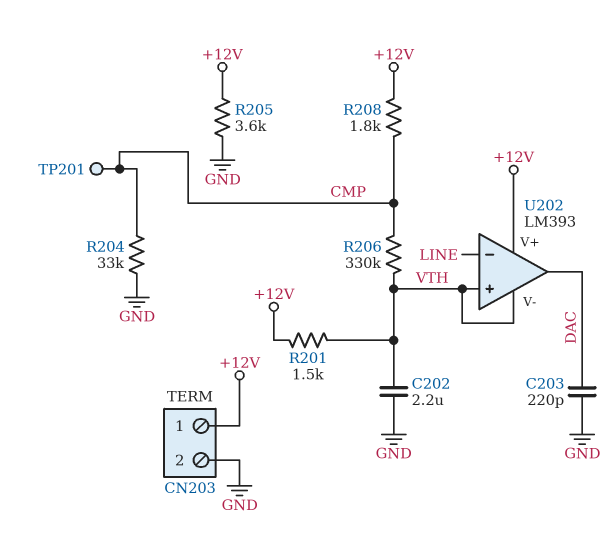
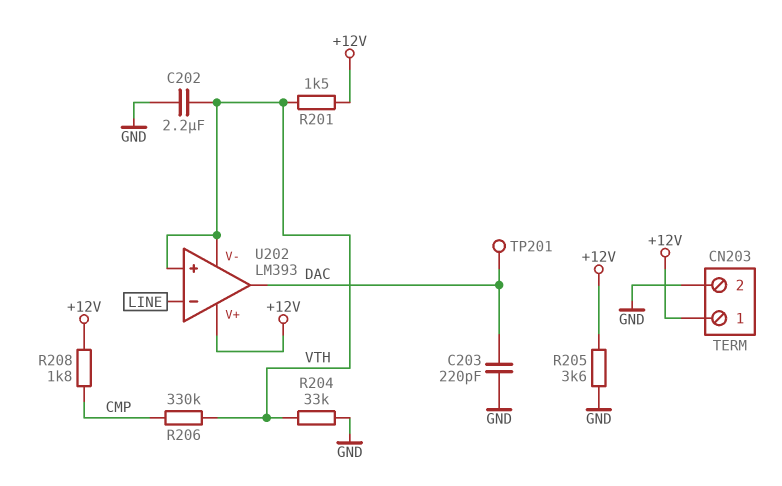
R204: 33k (CMP, GND) -> 33k (GND, VTH)
TP201: test point (CMP) -> test point (DAC)

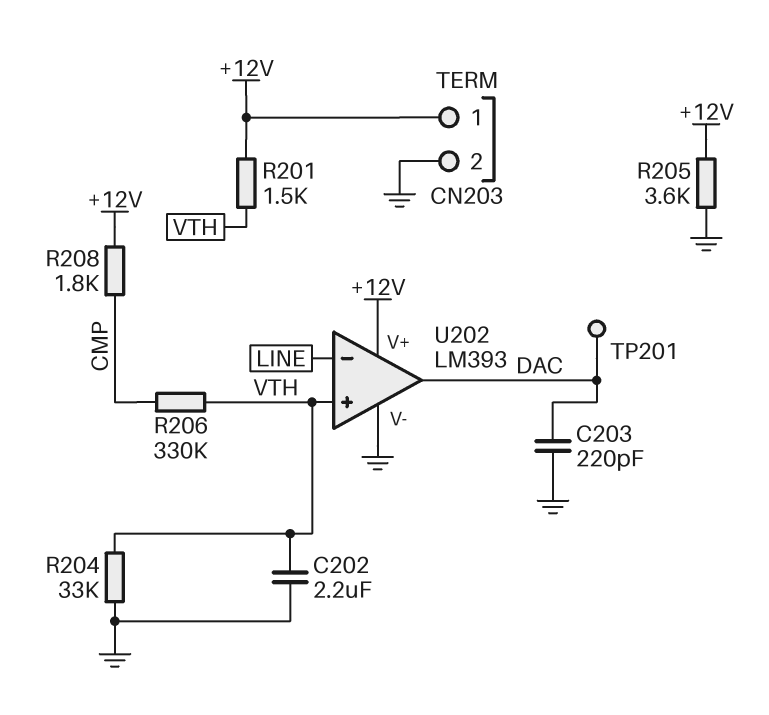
U202 pin V-: VTH -> GND

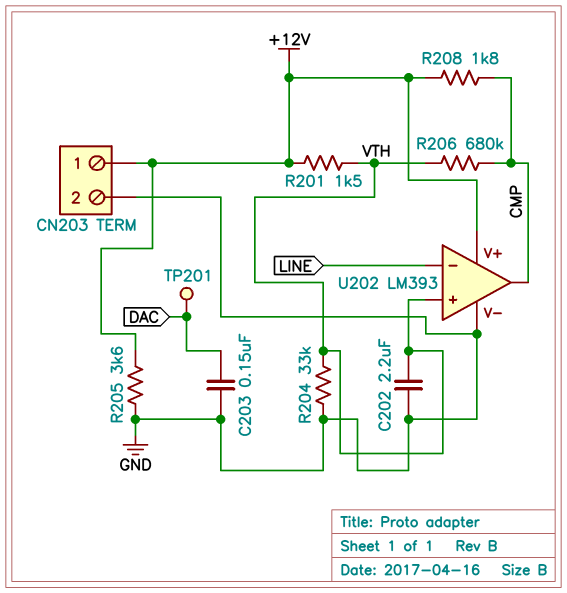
C203: 220pF (DAC, GND) -> 150nF (DAC, GND)
R206: 330k (CMP, VTH) -> 680k (CMP, VTH)
U202 pin out: DAC -> CMP

